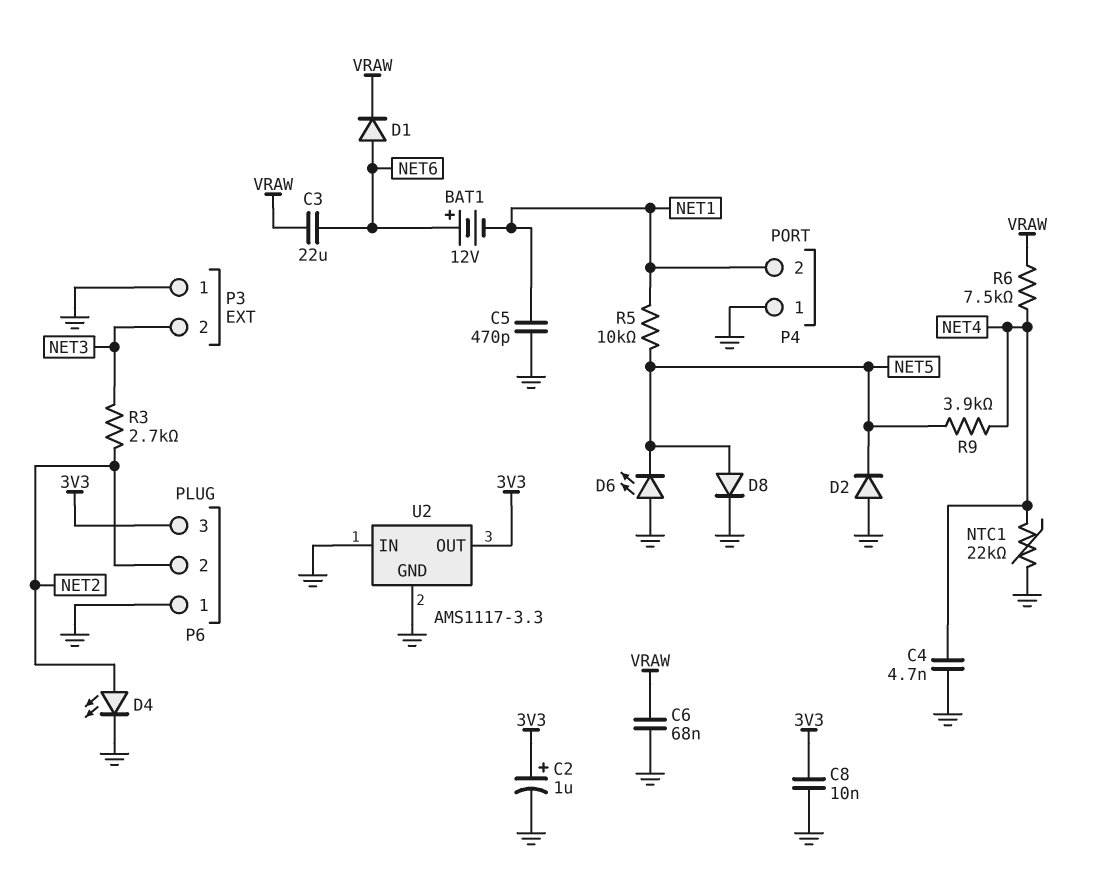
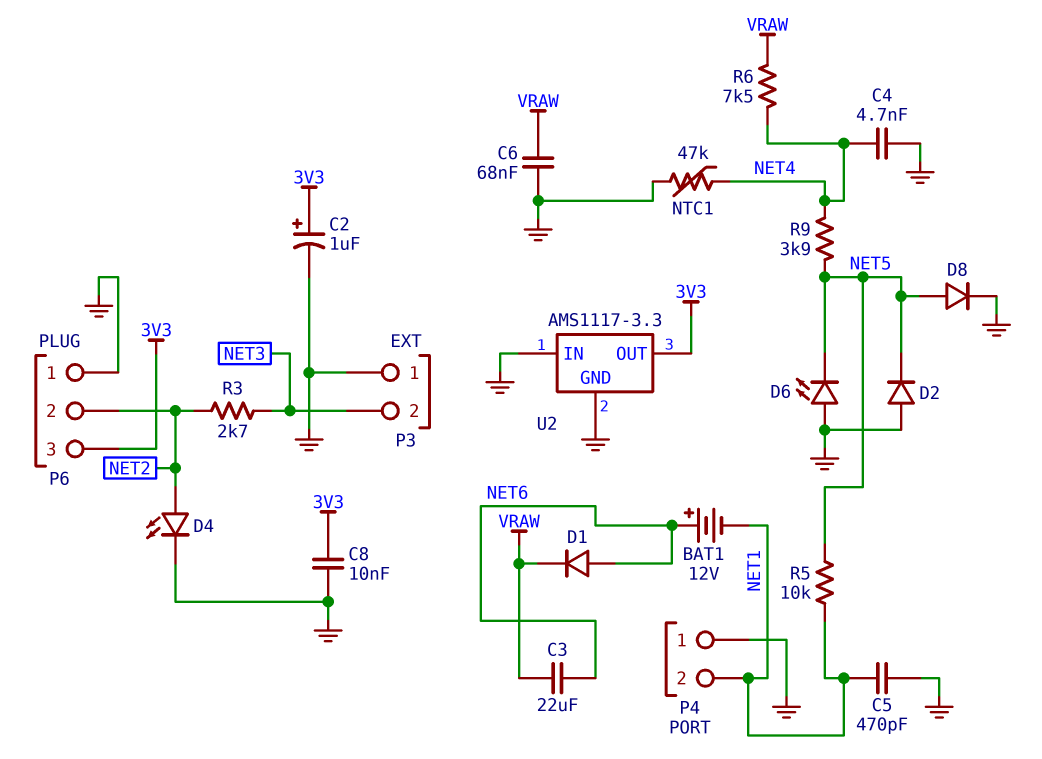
NTC1: 22k (GND, NET4) -> 47k (GND, NET4)

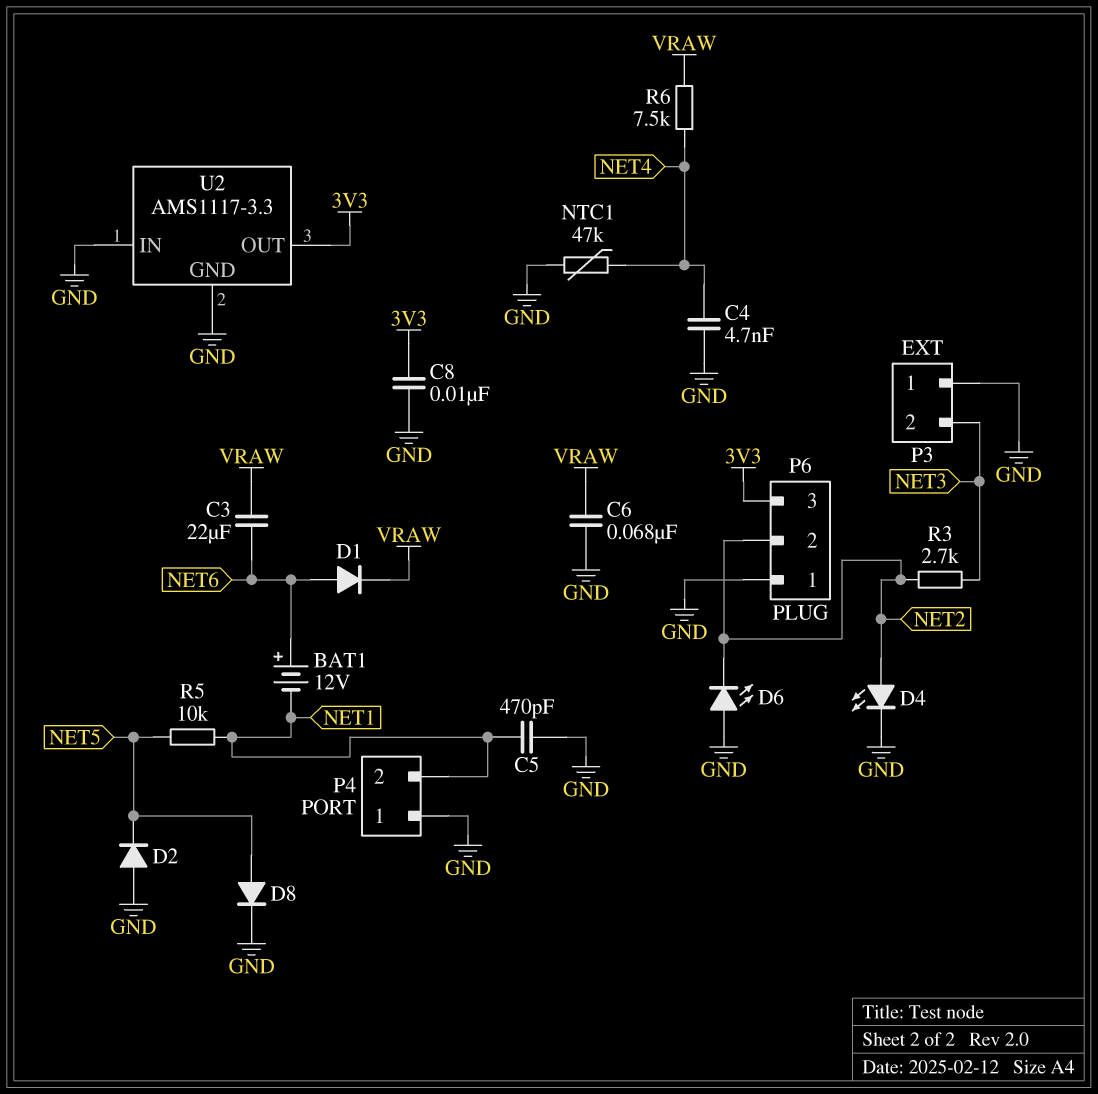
C2: 1uF (plus 3V3, minus GND) -> none
D6: LED (A GND, K NET5) -> LED (A GND, K NET2)
R9: 3.9k (NET4, NET5) -> none

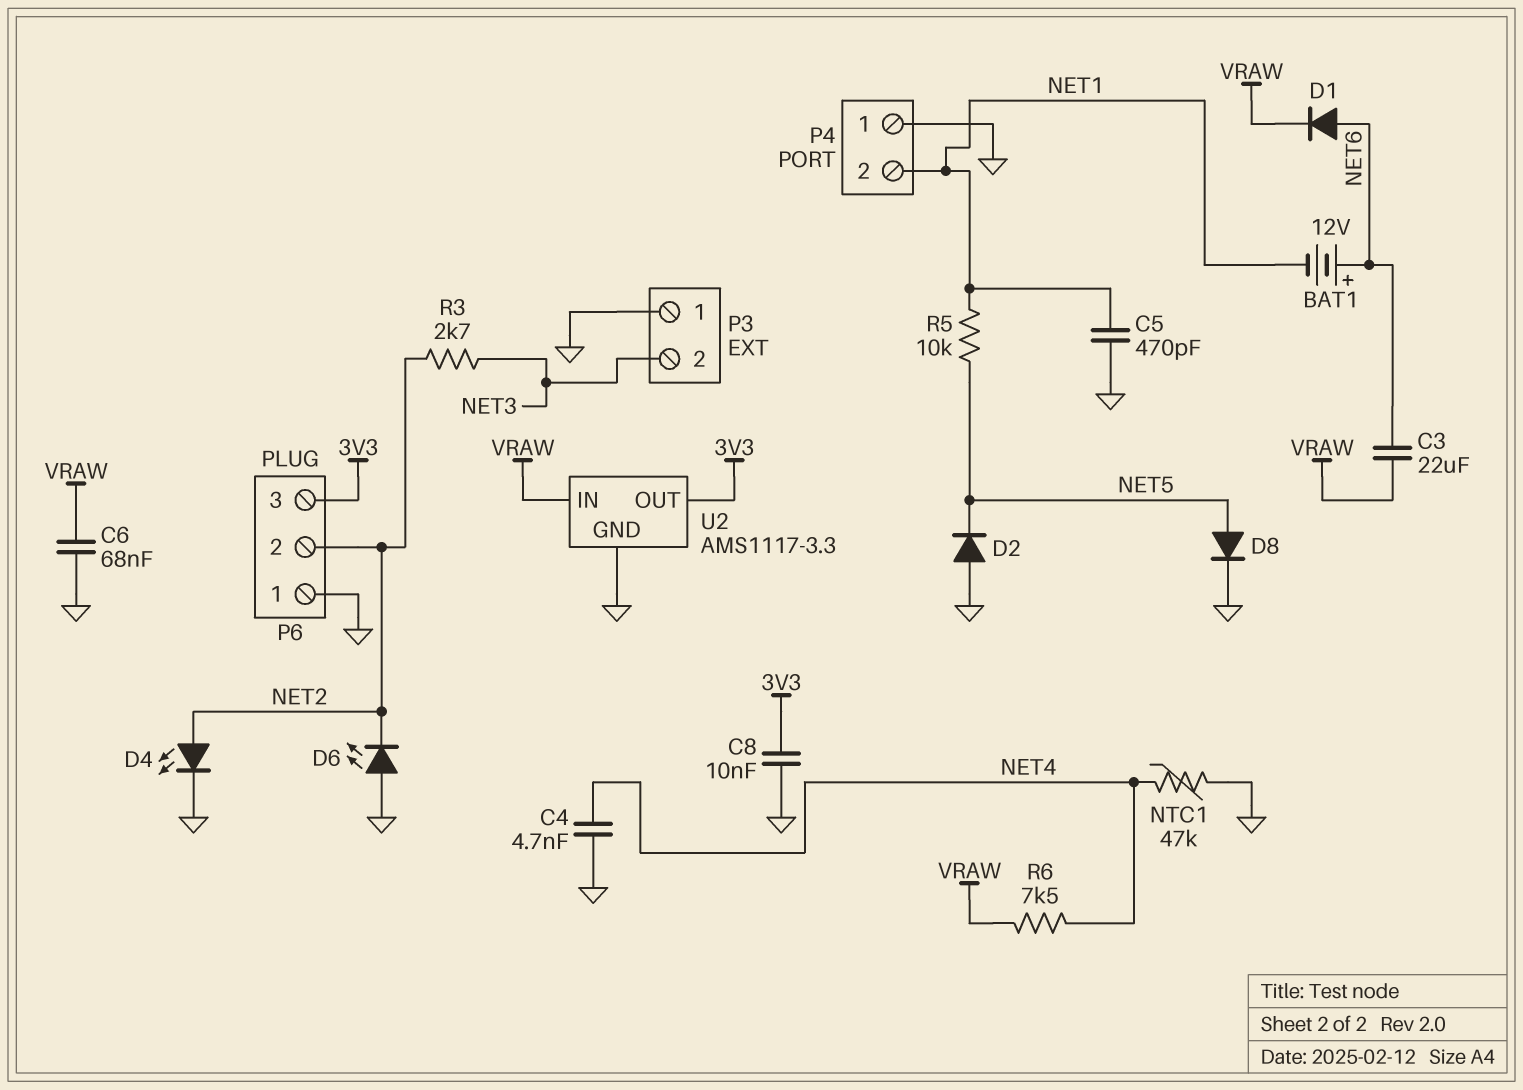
U2 pin IN: GND -> VRAW

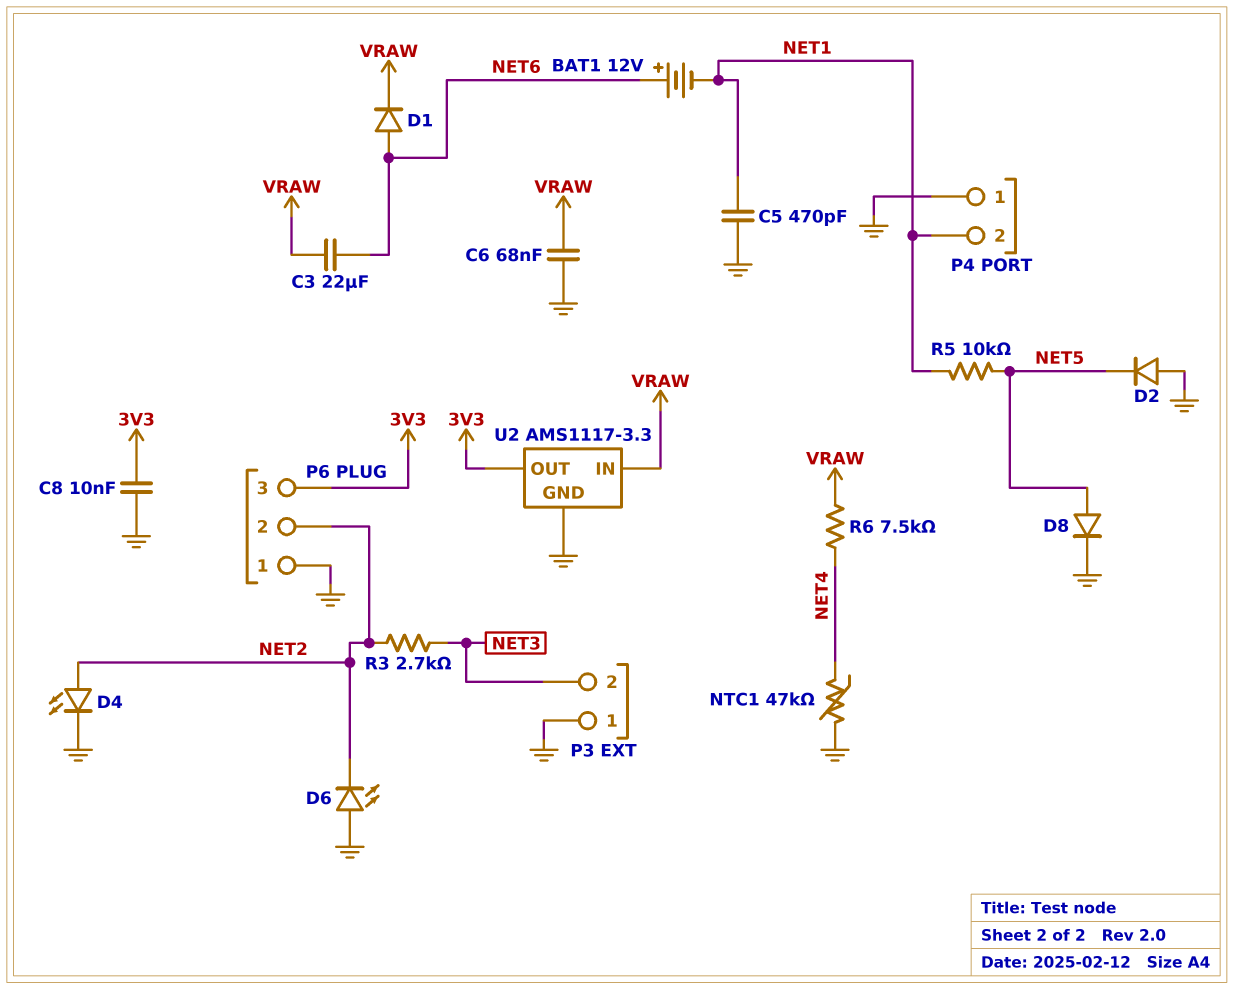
C4: 4.7nF (GND, NET4) -> none

